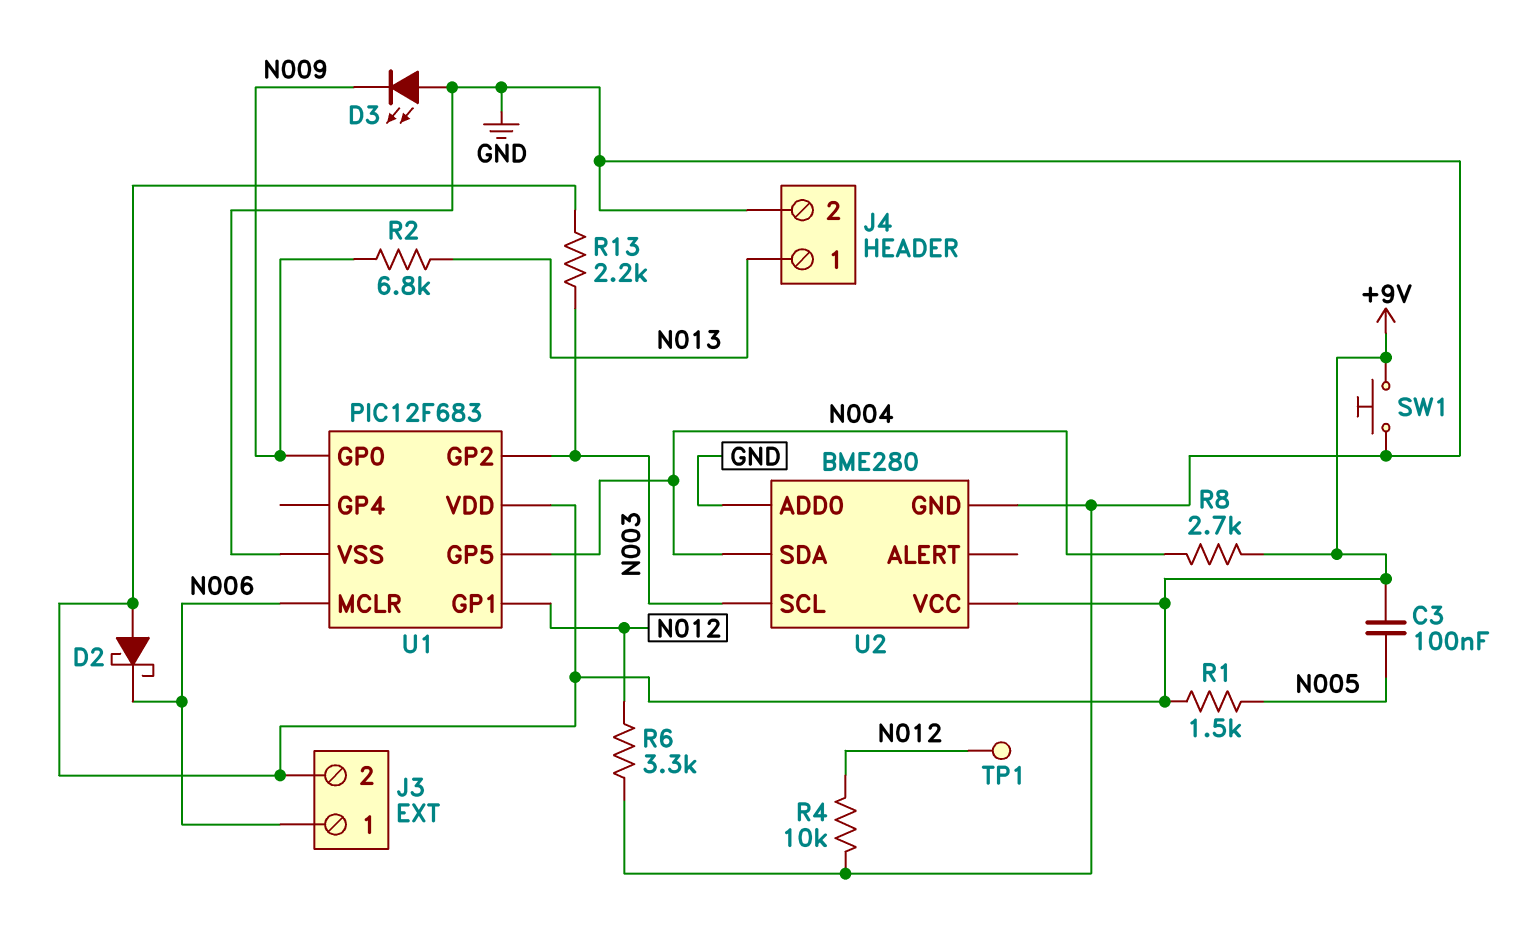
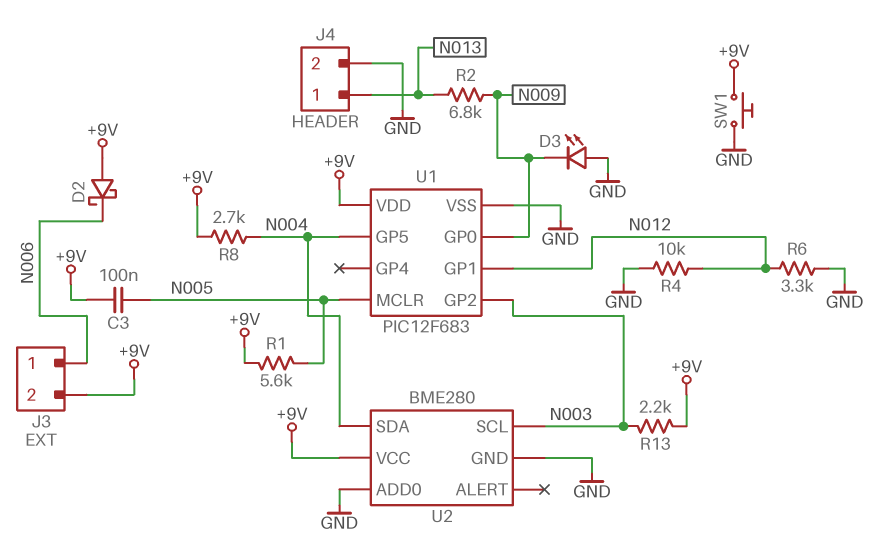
R1: 1.5k (+9V, N005) -> 5.6k (+9V, N005)
TP1: test point (N012) -> none
U1 pin MCLR: N006 -> N005

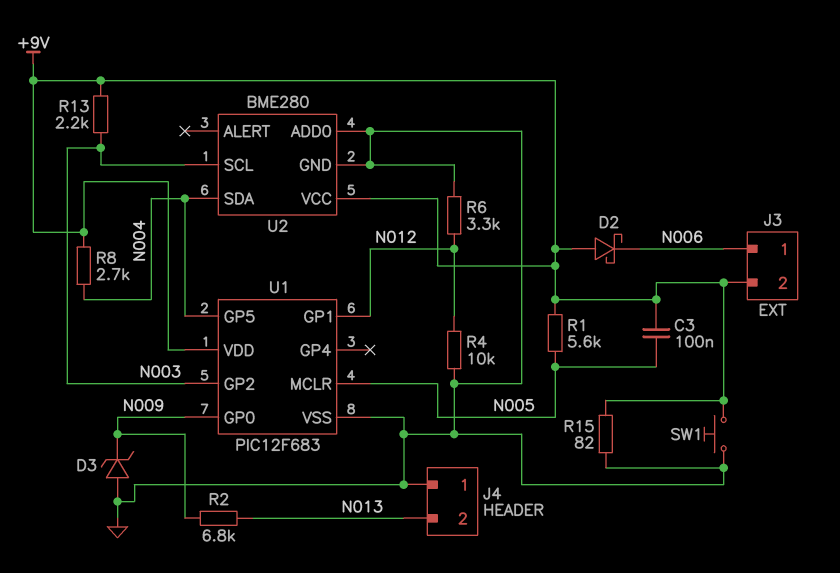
D3: LED (A GND, K N009) -> zener (A GND, K N009)
J4 pin 1: N013 -> GND
J4 pin 2: GND -> N013
R15: none -> 82 (+9V, GND)

